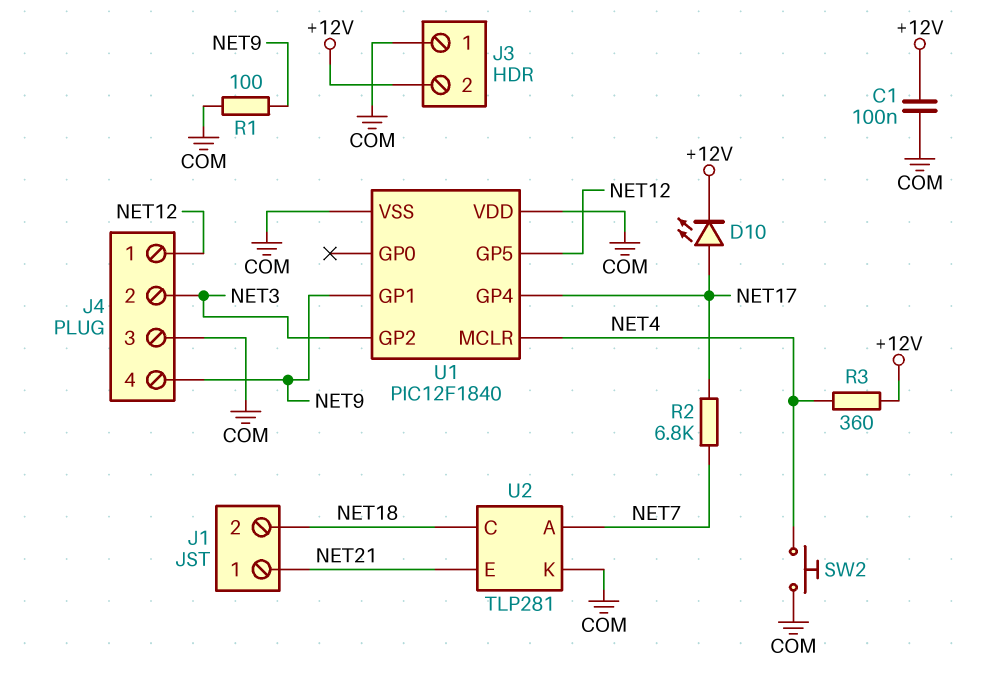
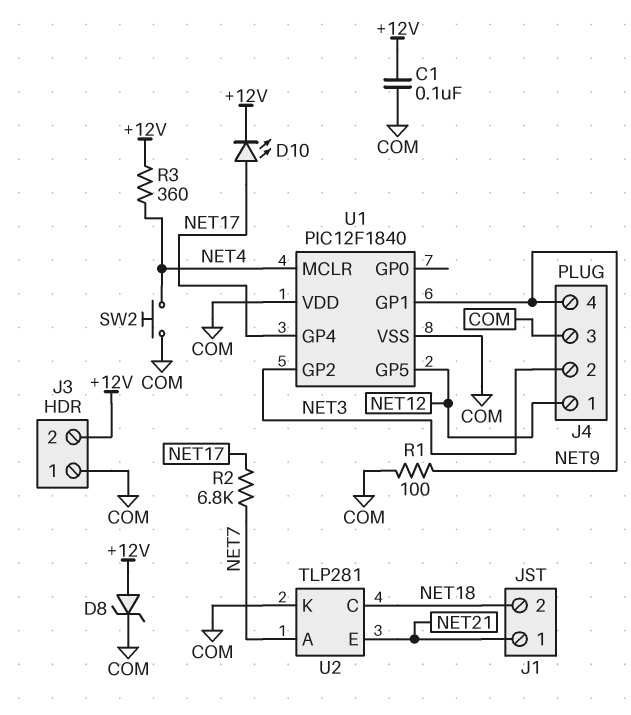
D8: none -> zener (A +12V, K COM)

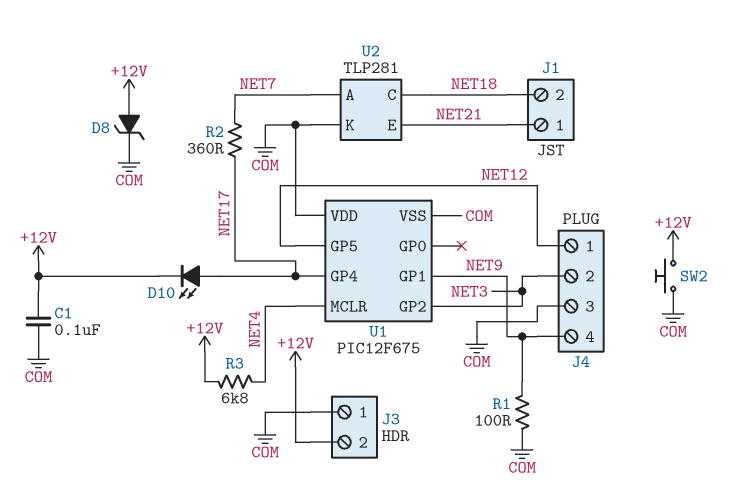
R2: 6.8k (NET7, NET17) -> 360 (NET7, NET17)
R3: 360 (+12V, NET4) -> 6.8k (+12V, NET4)
SW2: button (COM, NET4) -> button (+12V, COM)
U1: PIC12F1840 -> PIC12F675

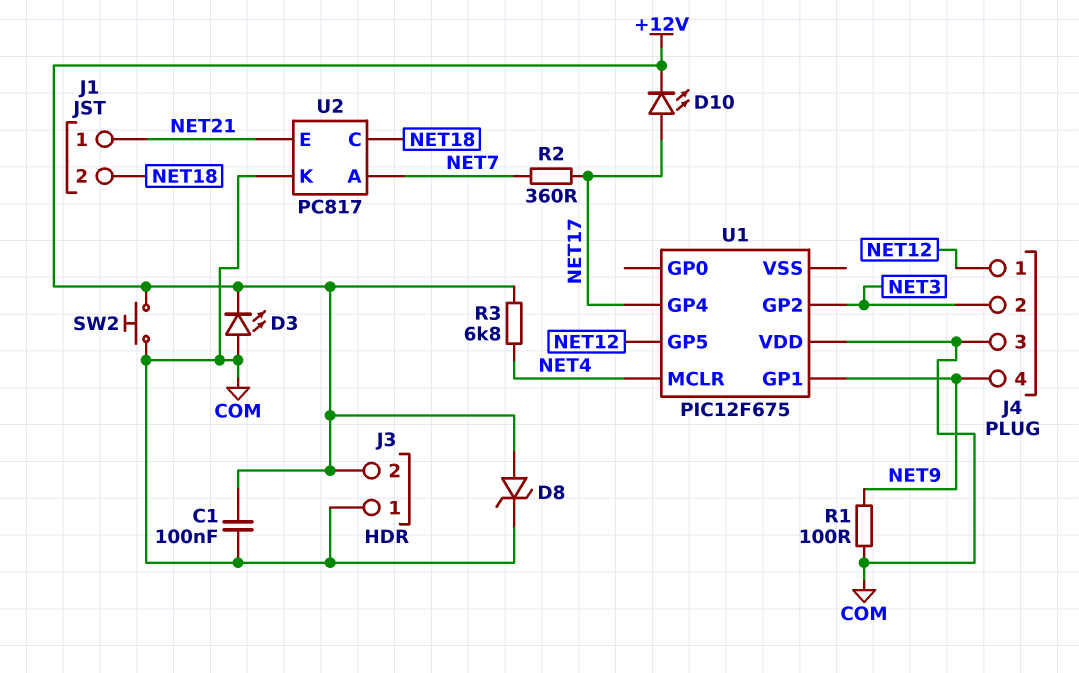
D3: none -> LED (A COM, K +12V)
U1 pin VSS: COM -> none
U2: TLP281 -> PC817

